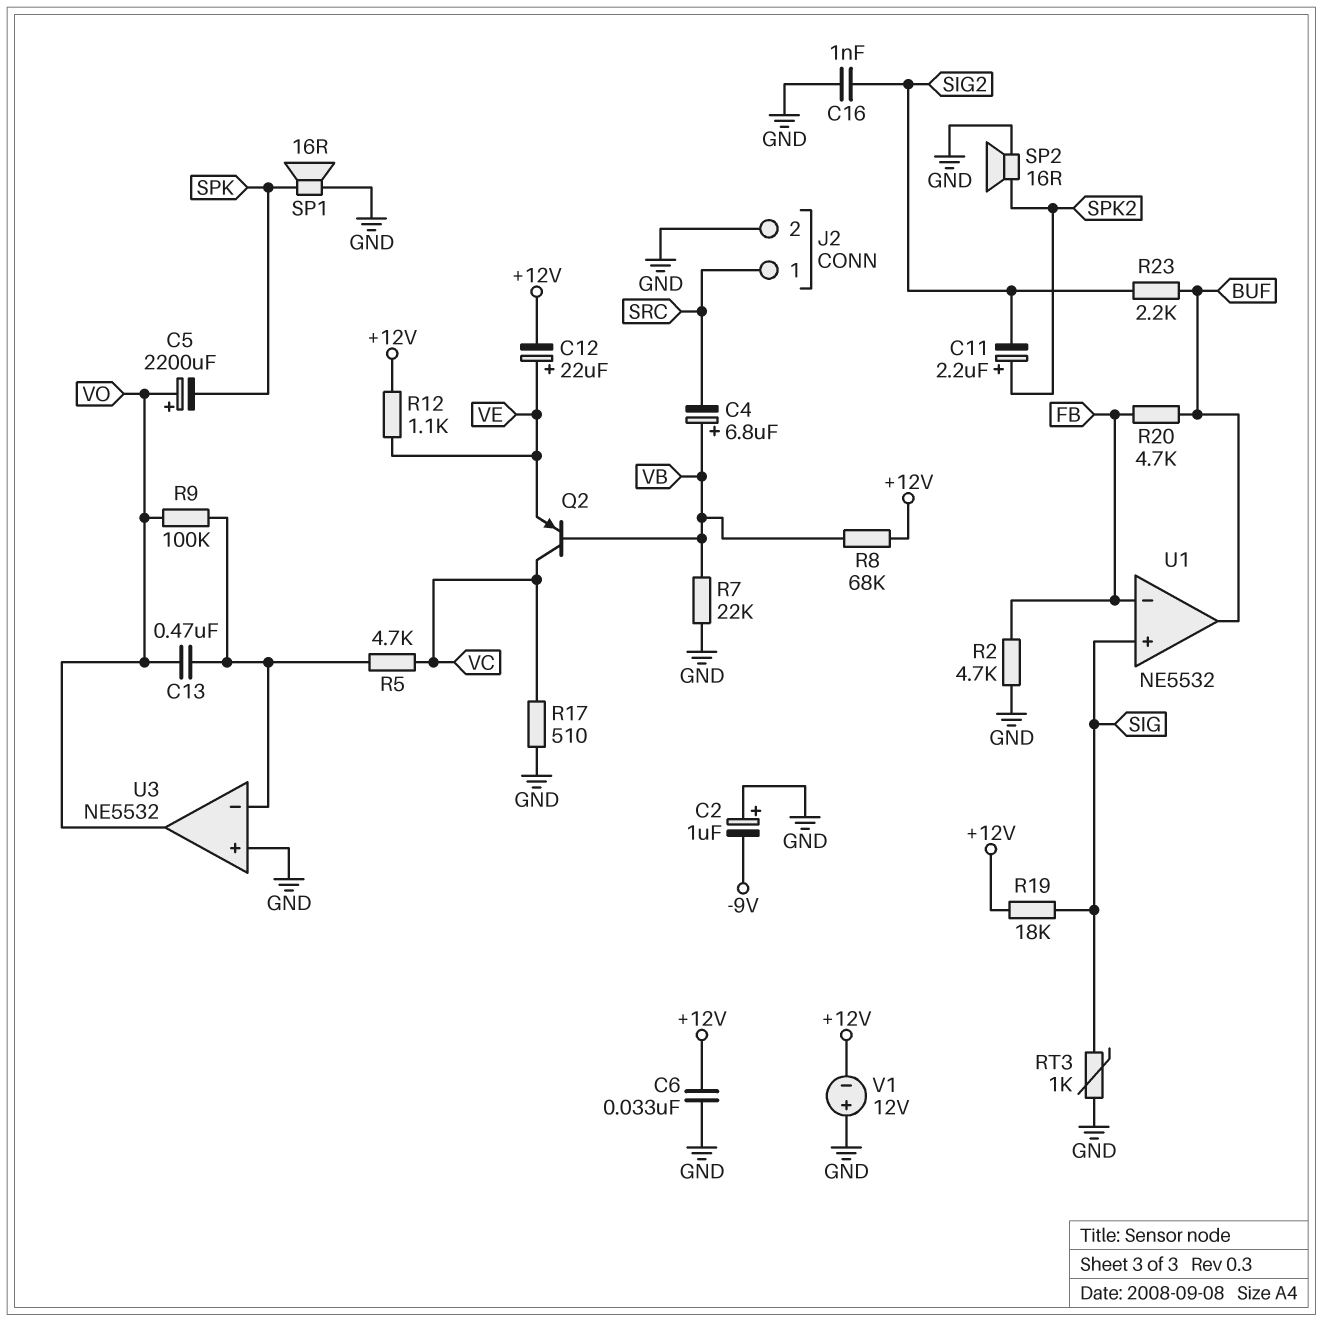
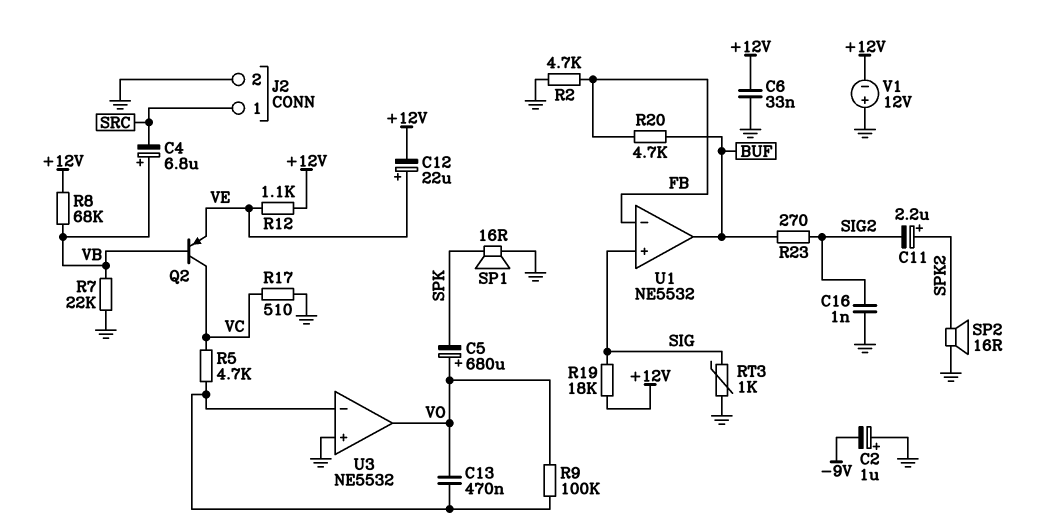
C5: 2200uF (plus VO, minus SPK) -> 680uF (plus VO, minus SPK)
R23: 2.2k (BUF, SIG2) -> 270 (BUF, SIG2)

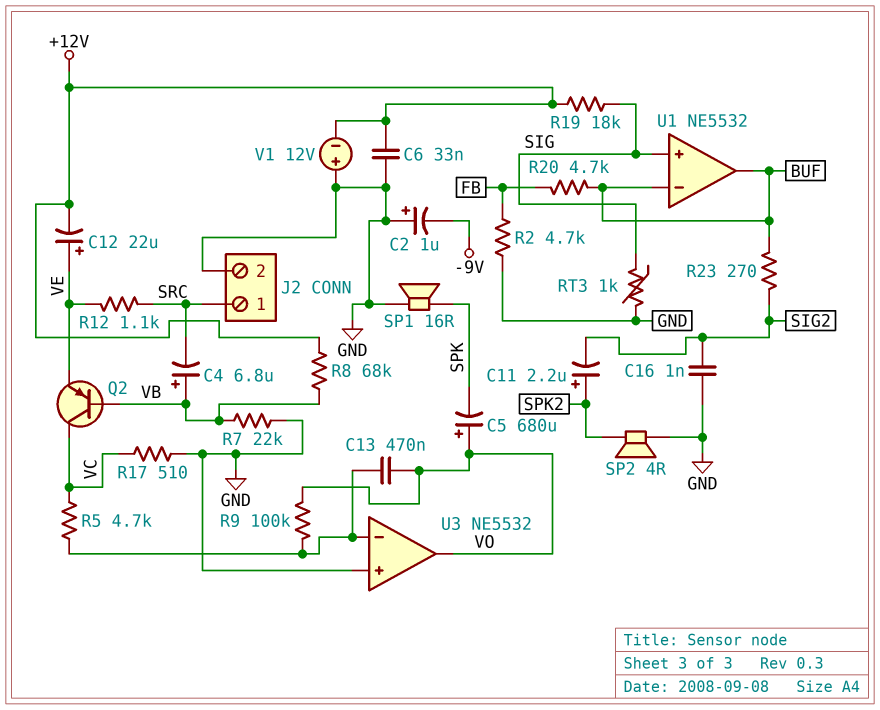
R12: 1.1k (+12V, VE) -> 1.1k (SRC, VE)
SP2: speaker 16R (GND, SPK2) -> speaker 4R (GND, SPK2)
U1 pin in-: FB -> BUF

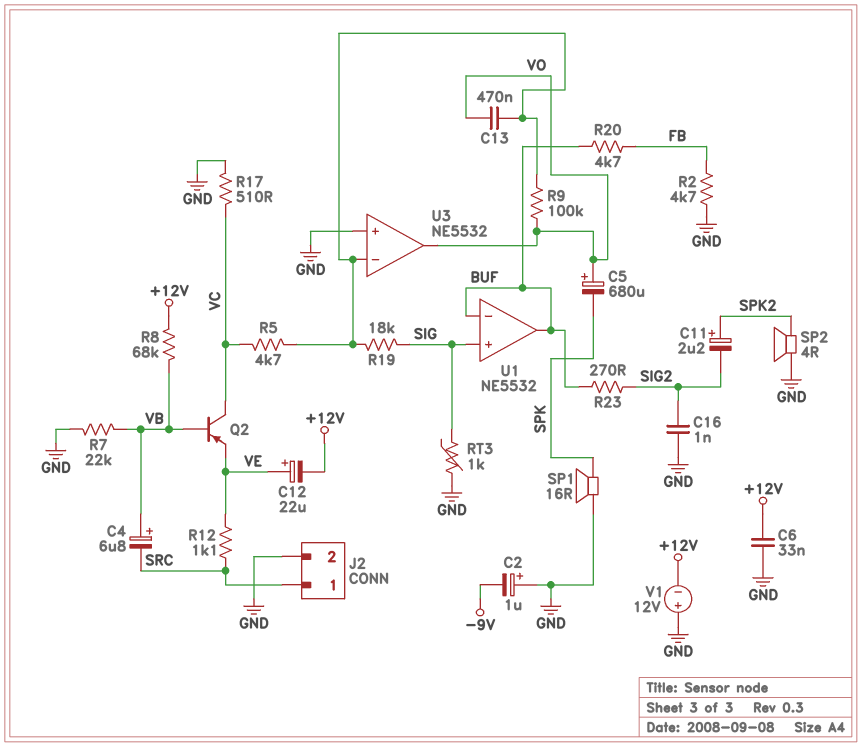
R19: 18k (+12V, SIG) -> 18k (SIG, U3/in-)

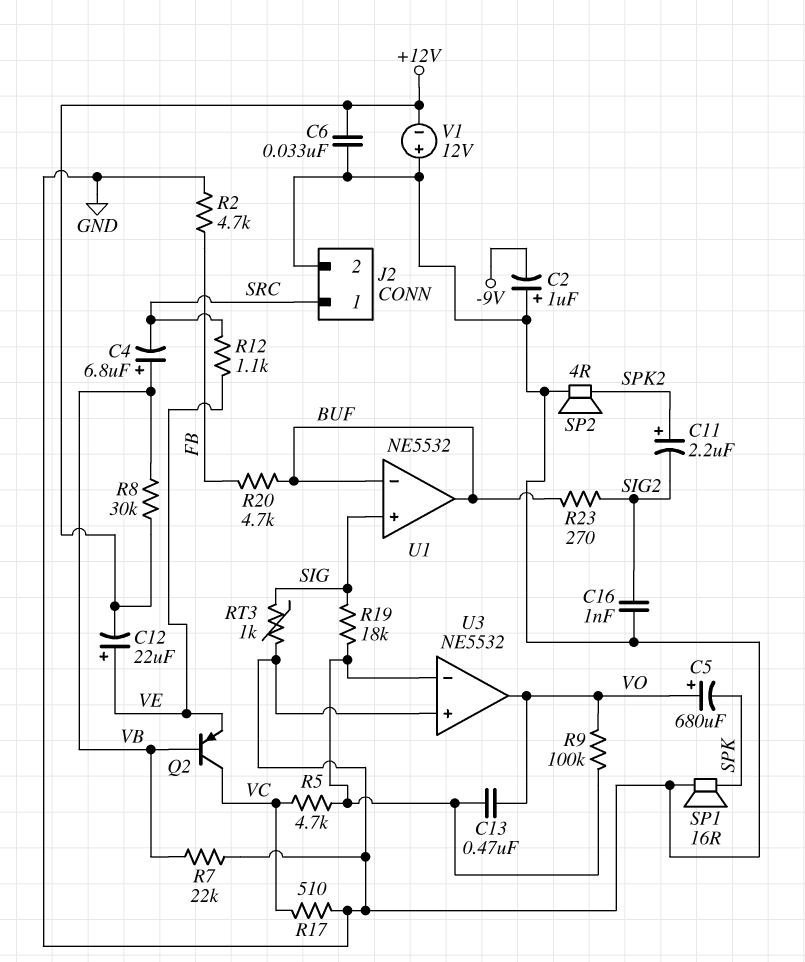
R8: 68k (+12V, VB) -> 30k (+12V, VB)

